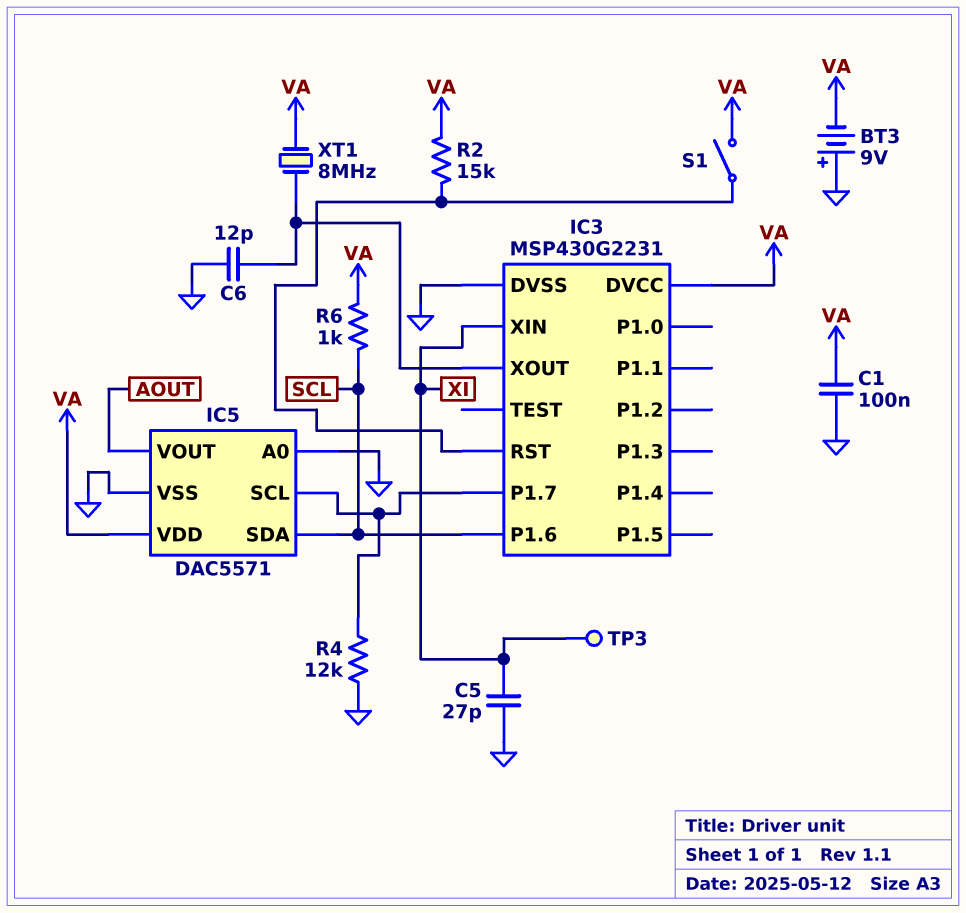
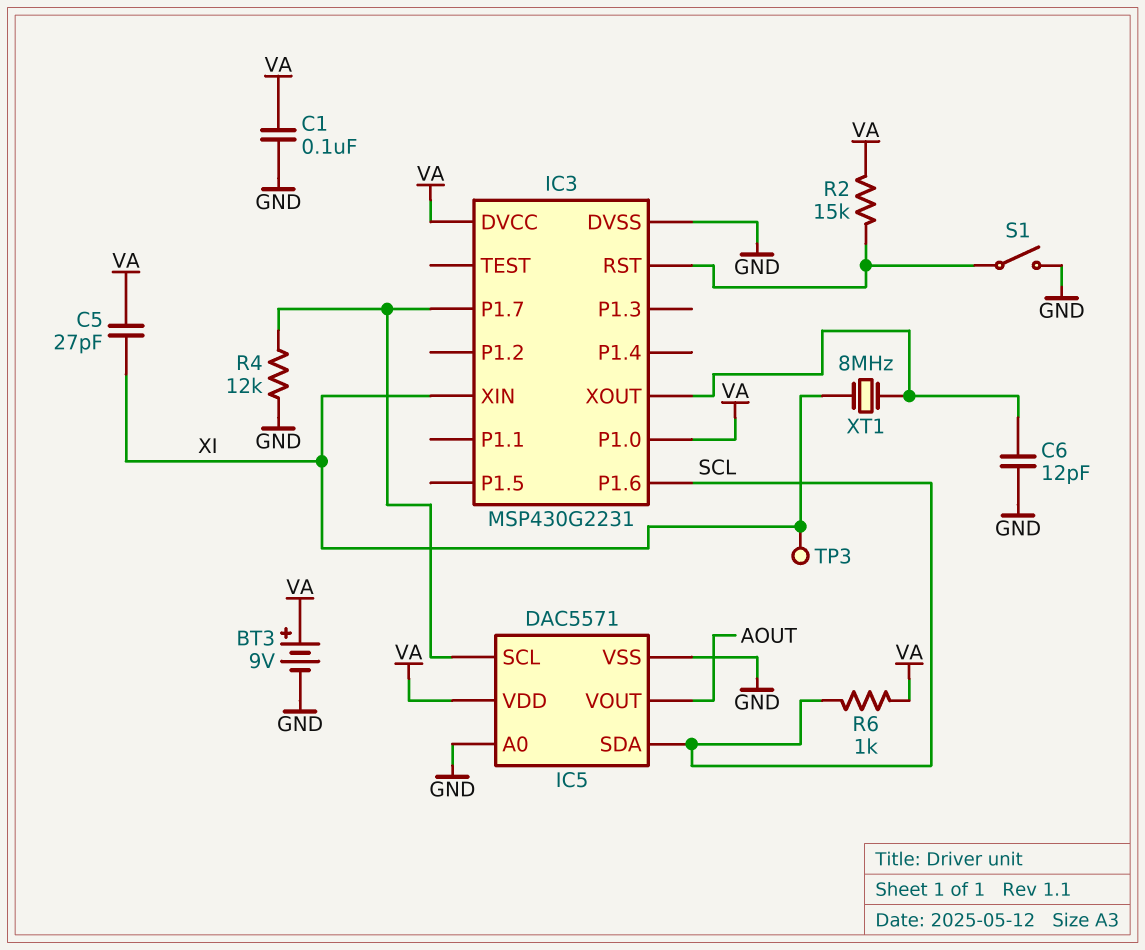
BT3: 9V (plus GND, minus VA) -> 9V (plus VA, minus GND)
C5: 27pF (GND, XI) -> 27pF (VA, XI)
IC3 pin P1.0: none -> VA
S1: switch (IC3/RST, VA) -> switch (GND, IC3/RST)
XT1: 8MHz (IC3/XOUT, VA) -> 8MHz (IC3/XOUT, XI)

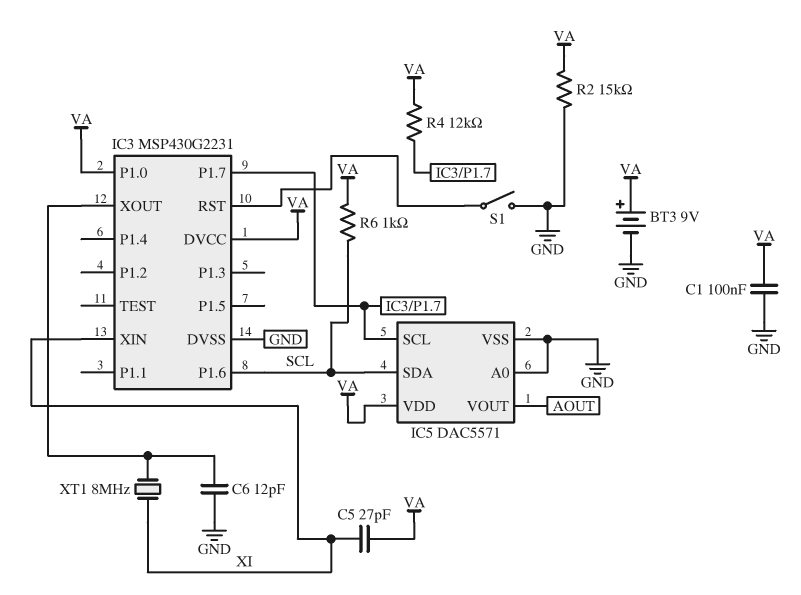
R2: 15k (IC3/RST, VA) -> 15k (GND, VA)
R4: 12k (GND, IC3/P1.7) -> 12k (IC3/P1.7, VA)
TP3: test point (XI) -> none

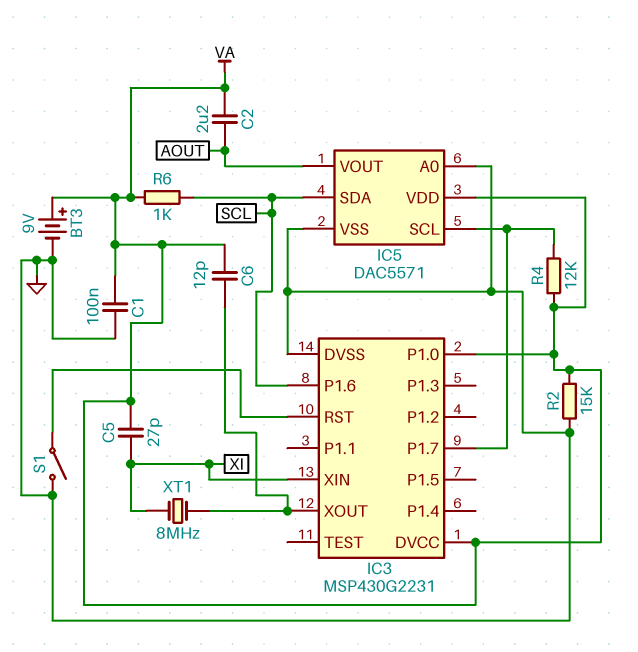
C2: none -> 2.2uF (AOUT, VA)
C6: 12pF (GND, IC3/XOUT) -> 12pF (IC3/XOUT, VA)

